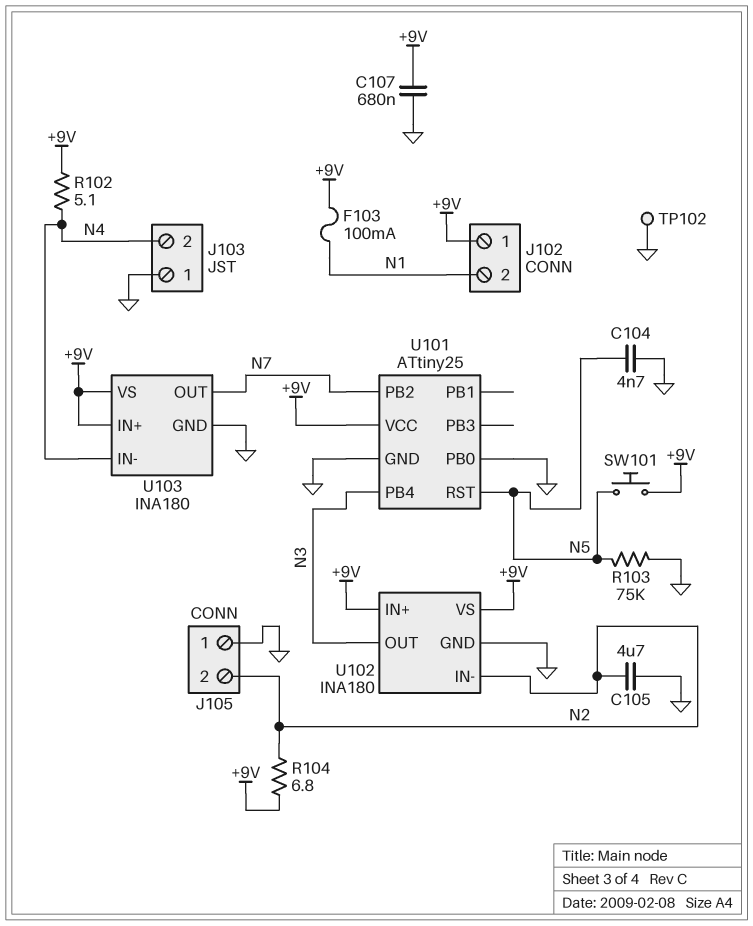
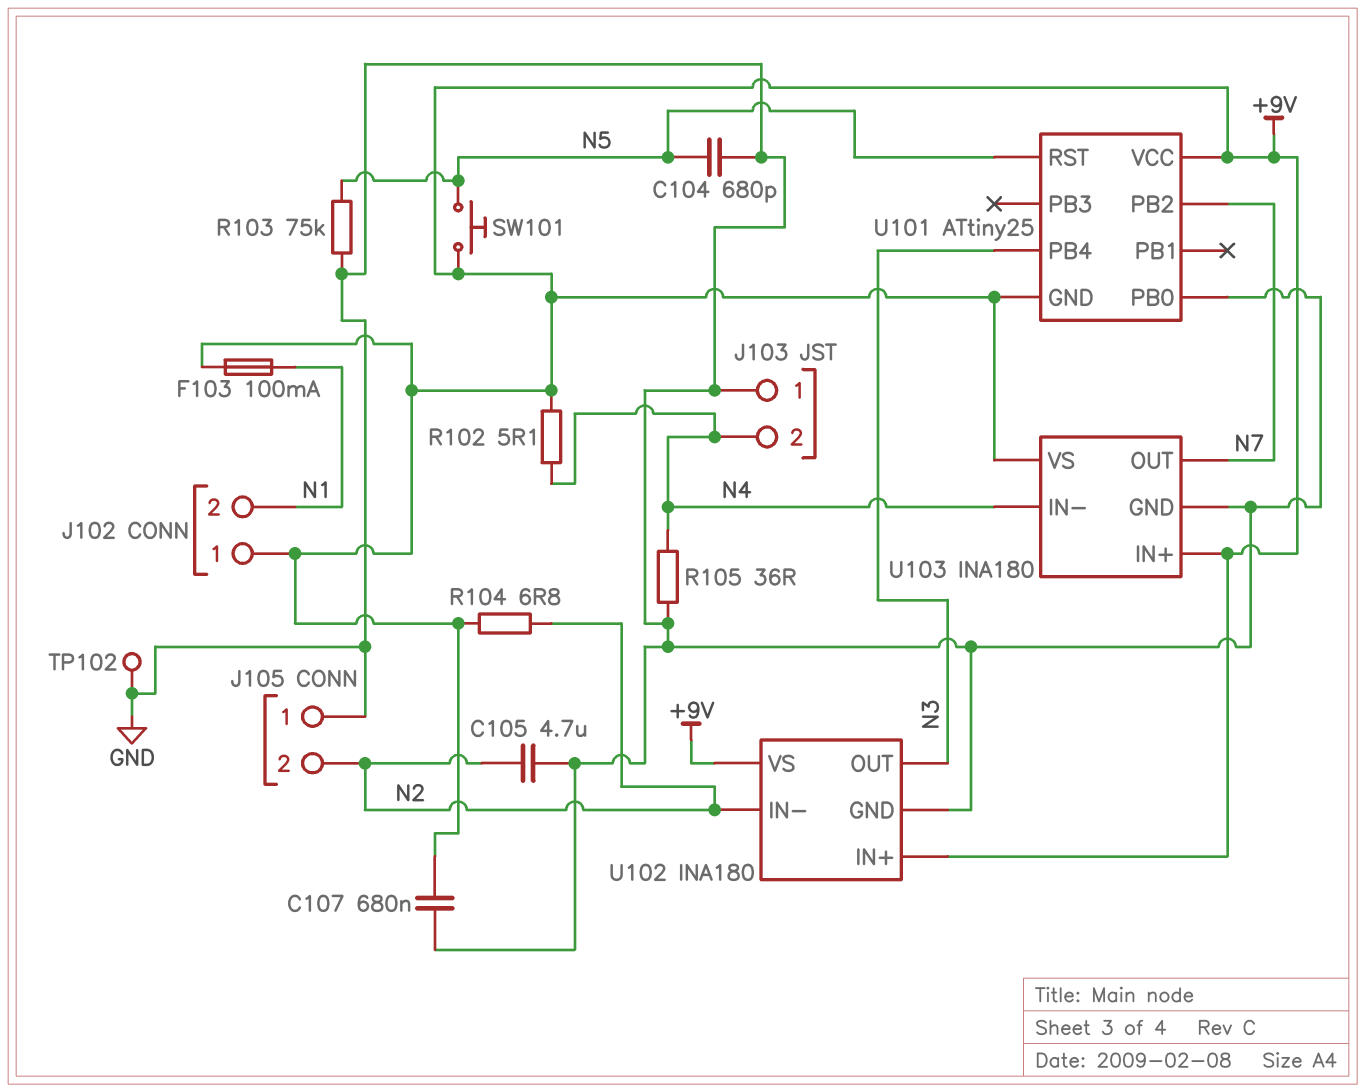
C104: 4.7nF (GND, N5) -> 680pF (GND, N5)
R105: none -> 36 (GND, N4)
U101 pin GND: GND -> +9V

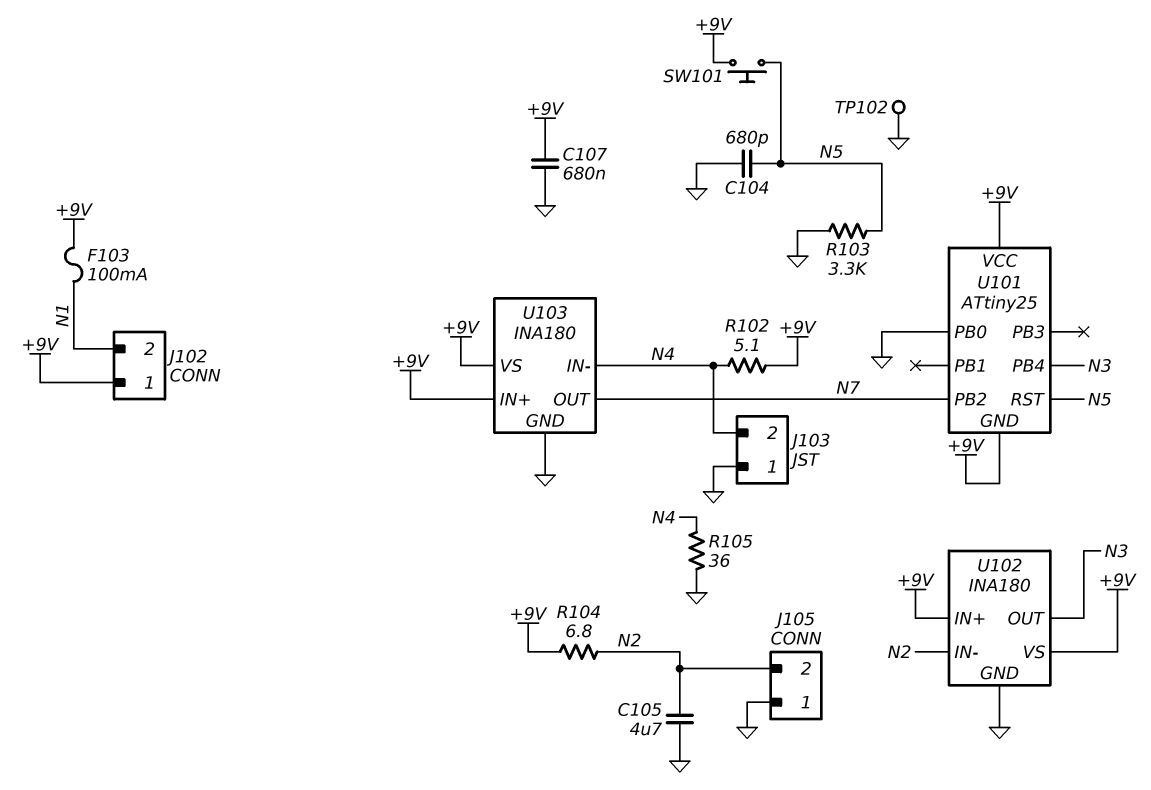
R103: 75k (GND, N5) -> 3.3k (GND, N5)

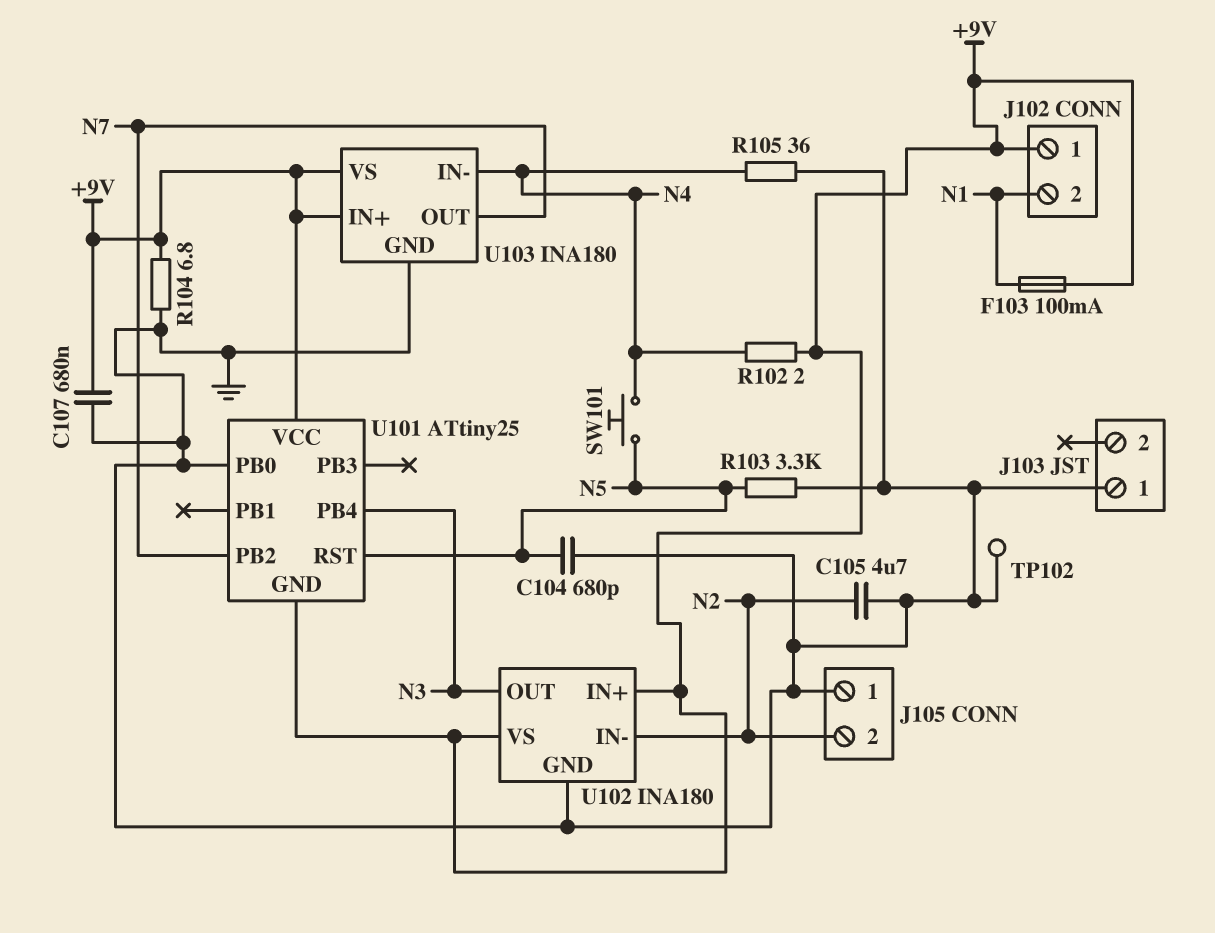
J103 pin 2: N4 -> none
R102: 5.1 (+9V, N4) -> 2 (+9V, N4)
R104: 6.8 (+9V, N2) -> 6.8 (+9V, GND)
SW101: button (+9V, N5) -> button (N4, N5)

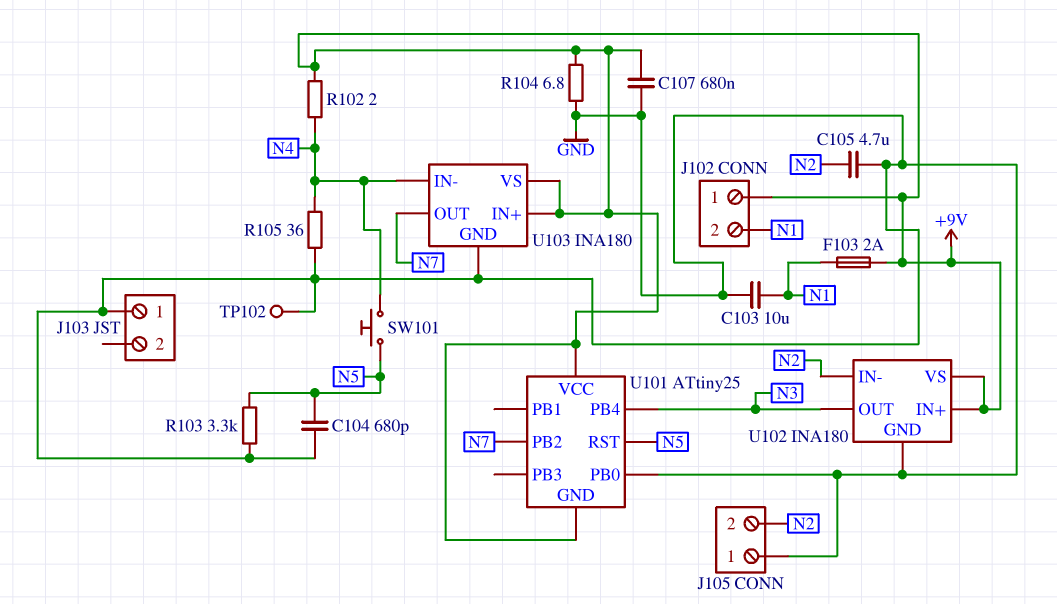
C103: none -> 10uF (GND, N1)
F103: 100mA (+9V, N1) -> 2A (+9V, N1)

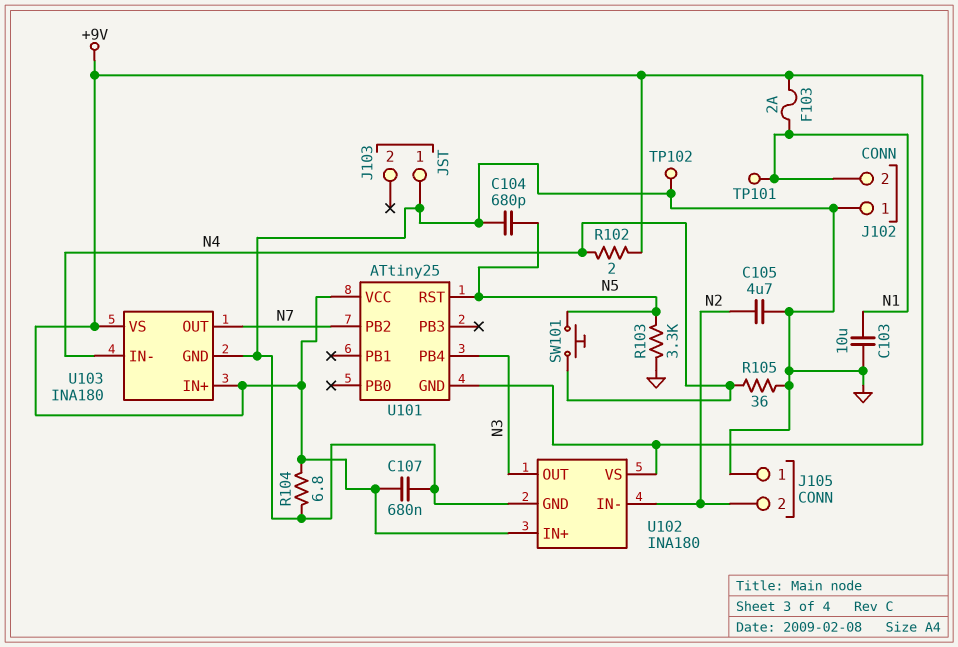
J102 pin 1: +9V -> GND
TP101: none -> test point (N1)
U101 pin PB0: GND -> none

